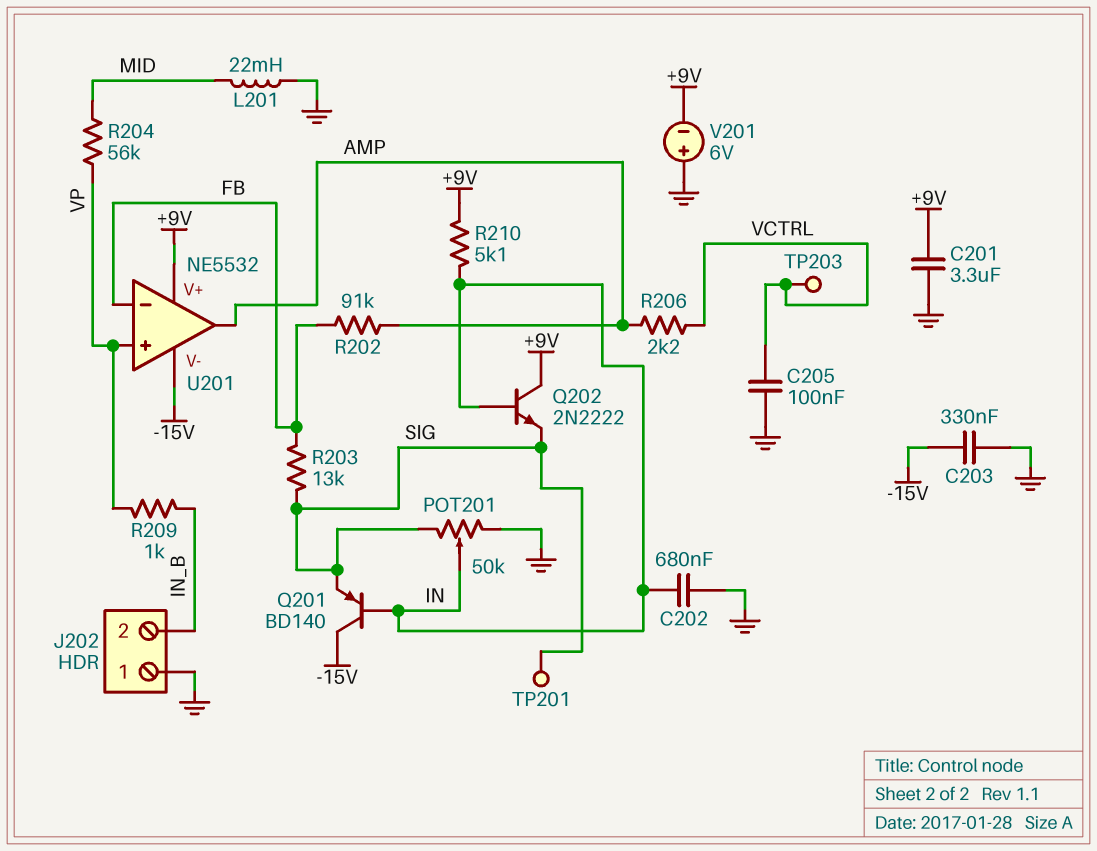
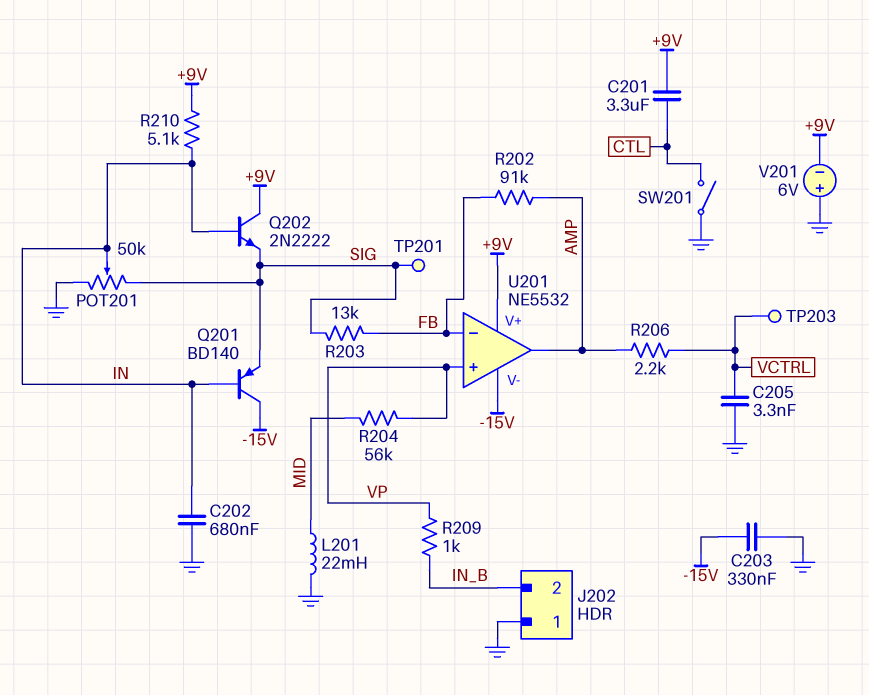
C201: 3.3uF (+9V, GND) -> 3.3uF (+9V, CTL)
C205: 100nF (GND, VCTRL) -> 3.3nF (GND, VCTRL)
SW201: none -> switch (CTL, GND)

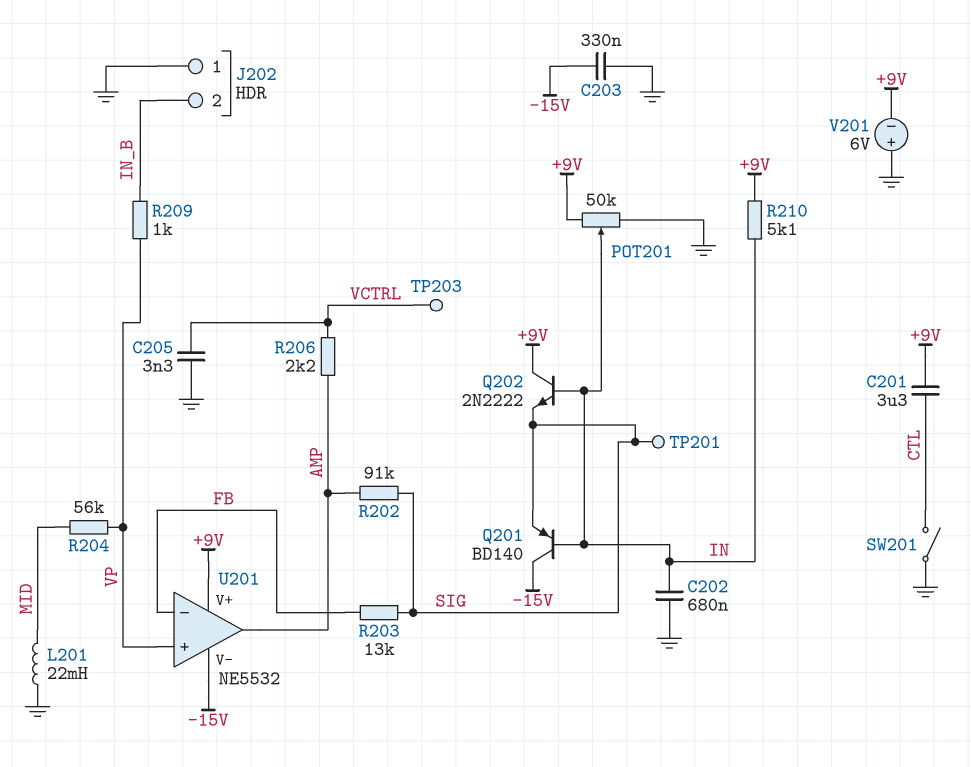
POT201: 50k (GND, SIG, wiper IN) -> 50k (+9V, GND, wiper IN)
R202: 91k (AMP, FB) -> 91k (AMP, SIG)

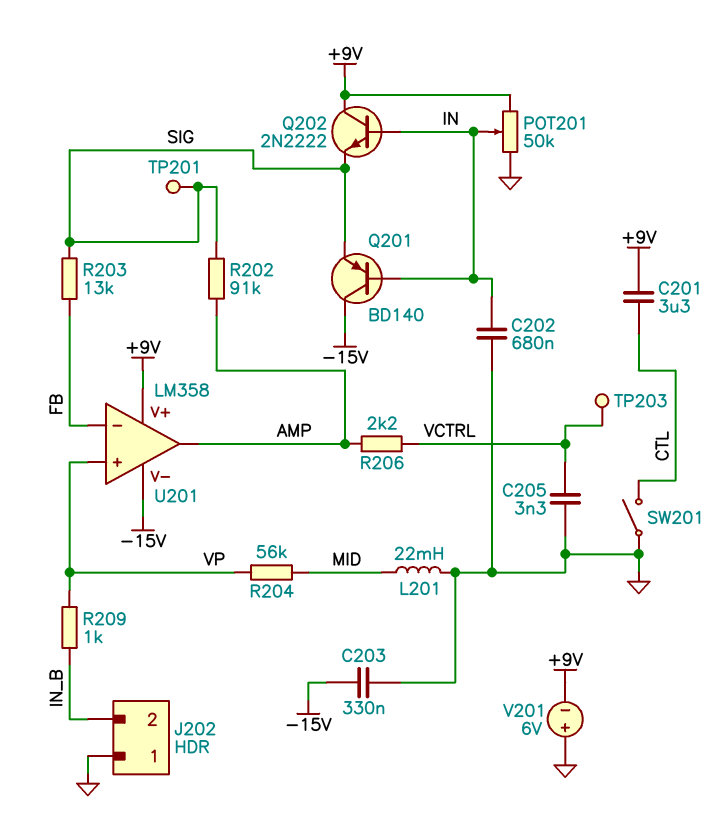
R210: 5.1k (+9V, IN) -> none
U201: NE5532 -> LM358

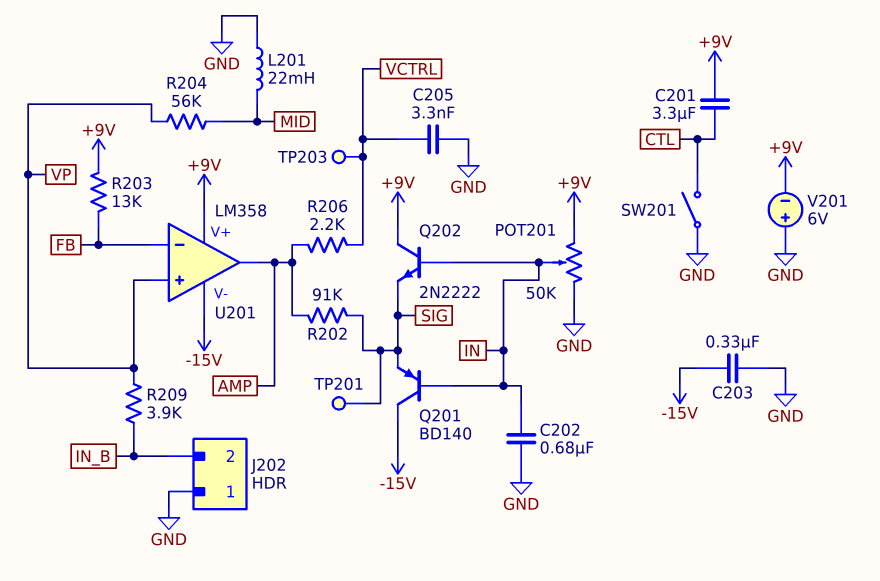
R203: 13k (FB, SIG) -> 13k (+9V, FB)
R209: 1k (IN_B, VP) -> 3.9k (IN_B, VP)

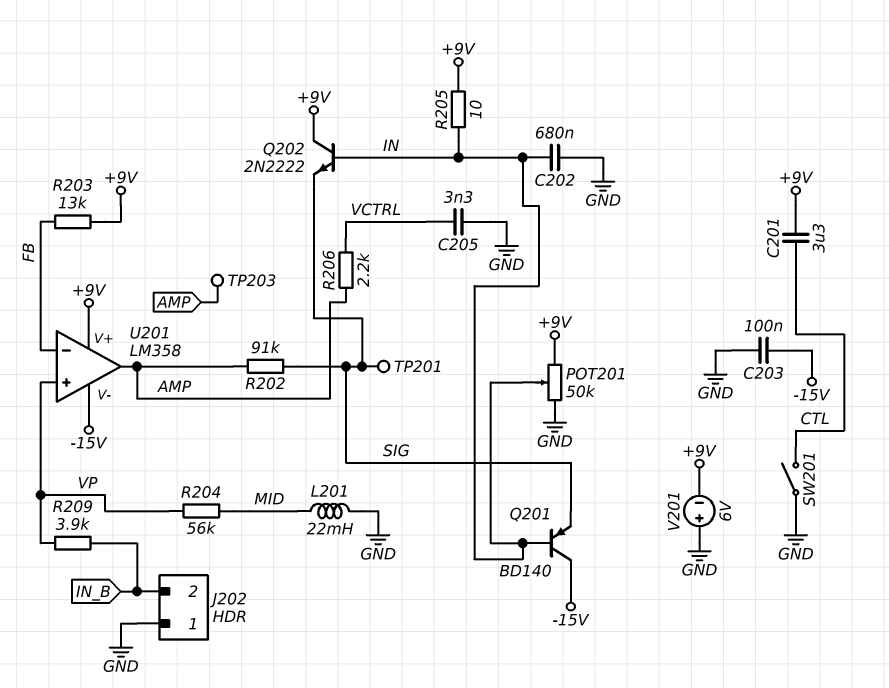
C203: 330nF (-15V, GND) -> 100nF (-15V, GND)
R205: none -> 10 (+9V, IN)
TP203: test point (VCTRL) -> test point (AMP)

